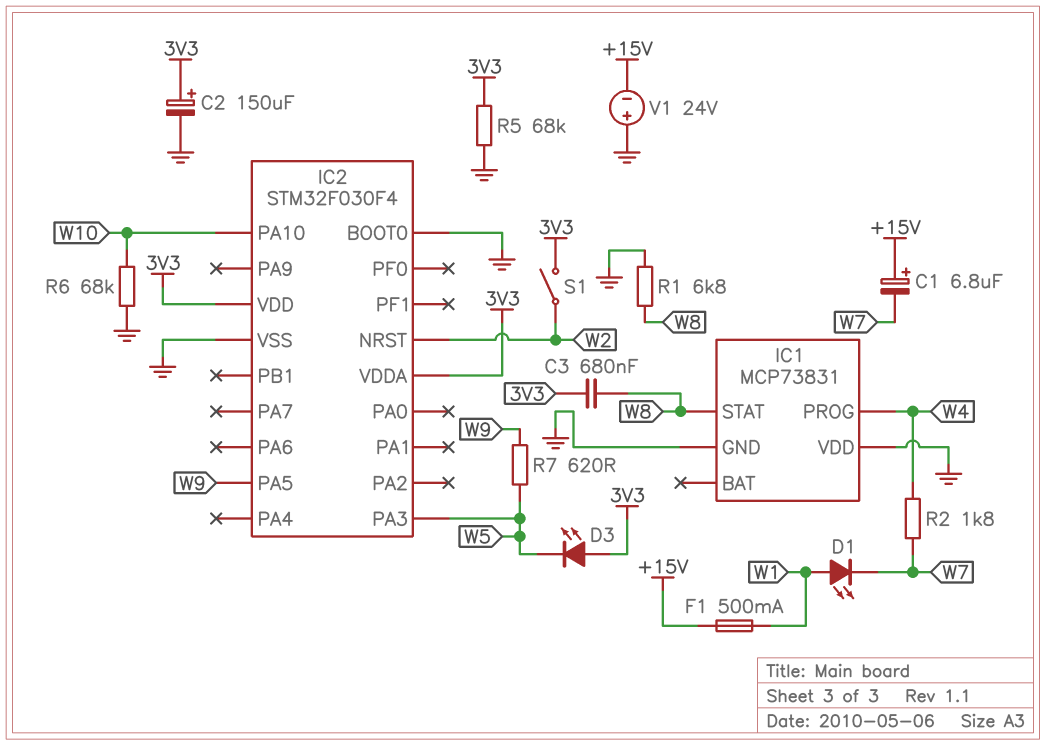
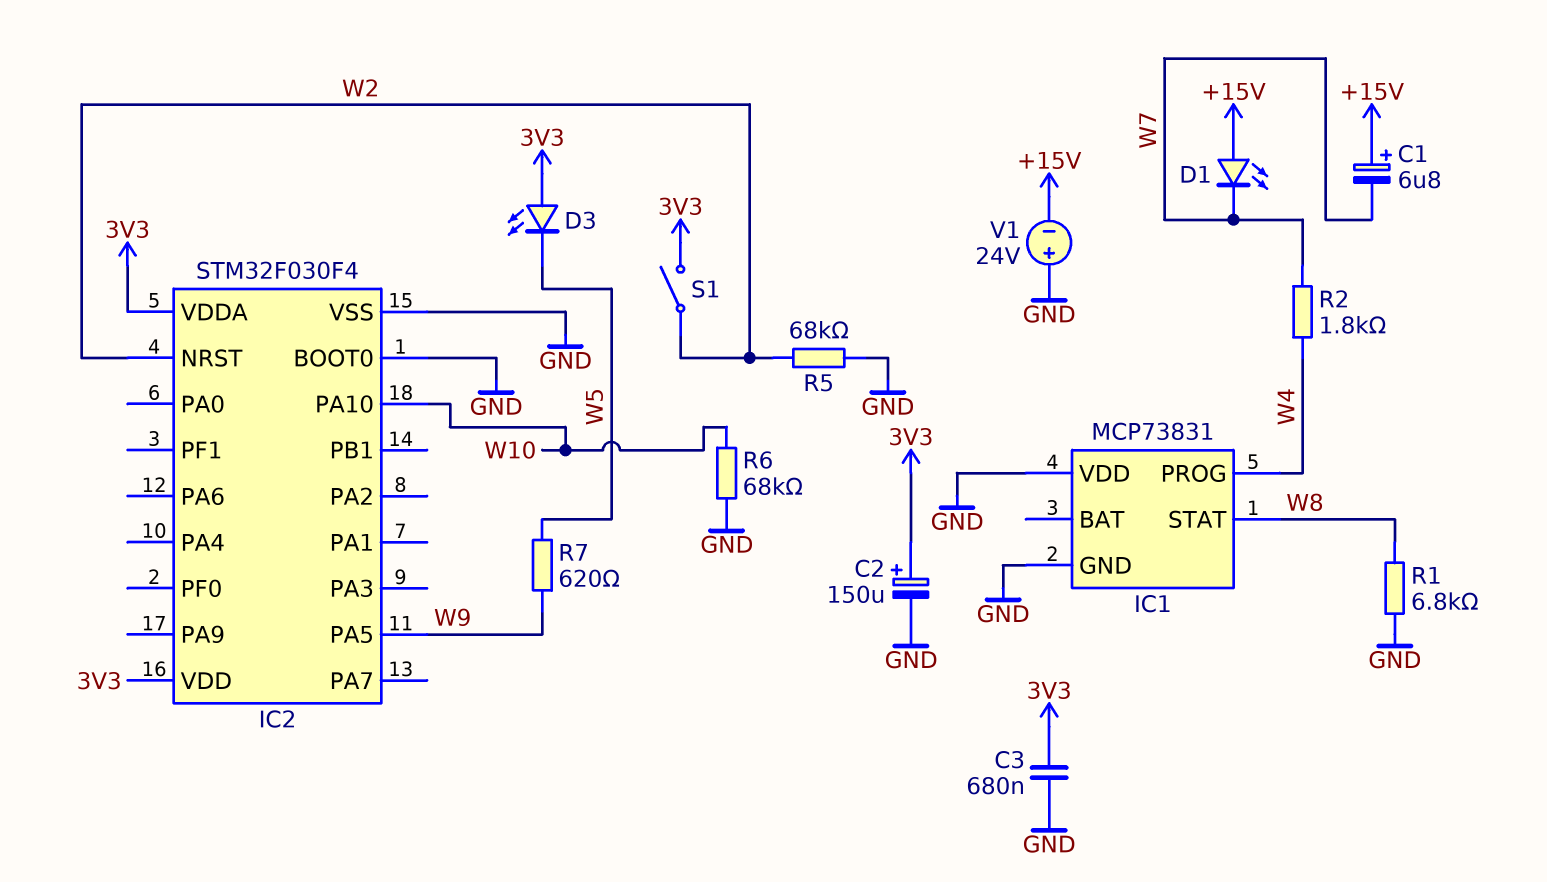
C3: 680nF (3V3, W8) -> 680nF (3V3, GND)
D1: LED (A W1, K W7) -> LED (A +15V, K W7)
F1: 500mA (+15V, W1) -> none
IC2 pin PA3: W5 -> none
R5: 68k (3V3, GND) -> 68k (GND, W2)

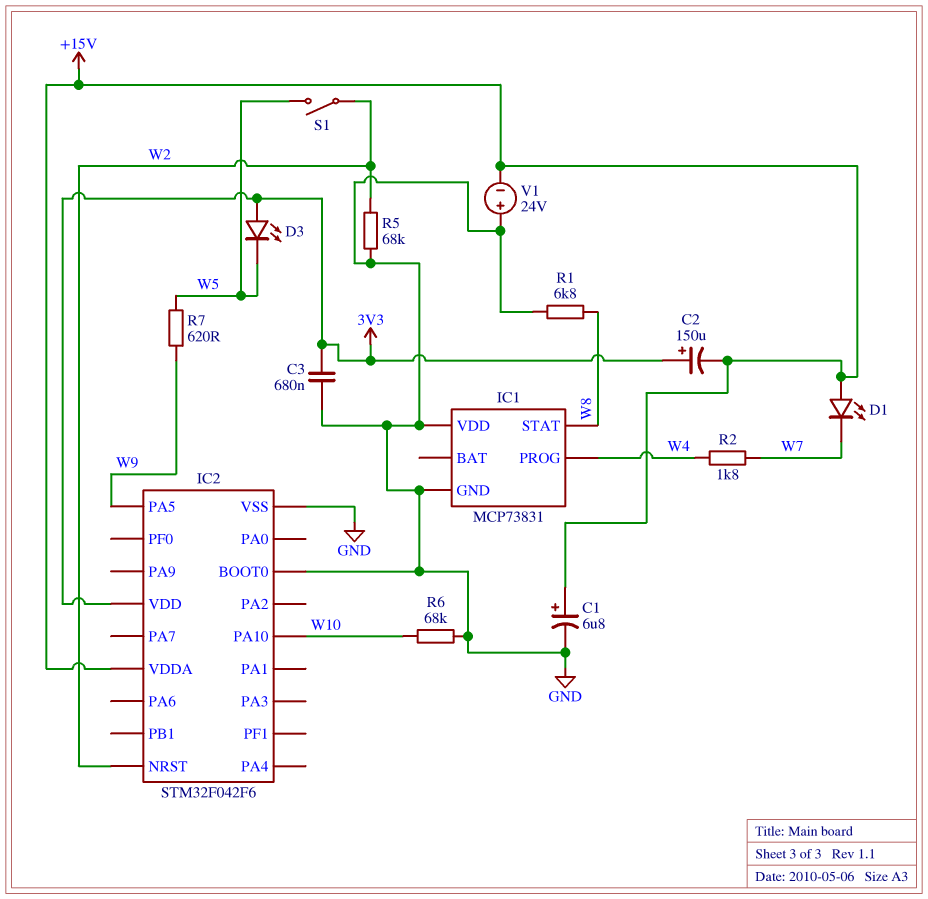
C1: 6.8uF (plus +15V, minus W7) -> 6.8uF (plus +15V, minus GND)
C2: 150uF (plus 3V3, minus GND) -> 150uF (plus 3V3, minus +15V)
IC2: STM32F030F4 -> STM32F042F6
IC2 pin VDDA: 3V3 -> +15V
S1: switch (3V3, W2) -> switch (W2, W5)

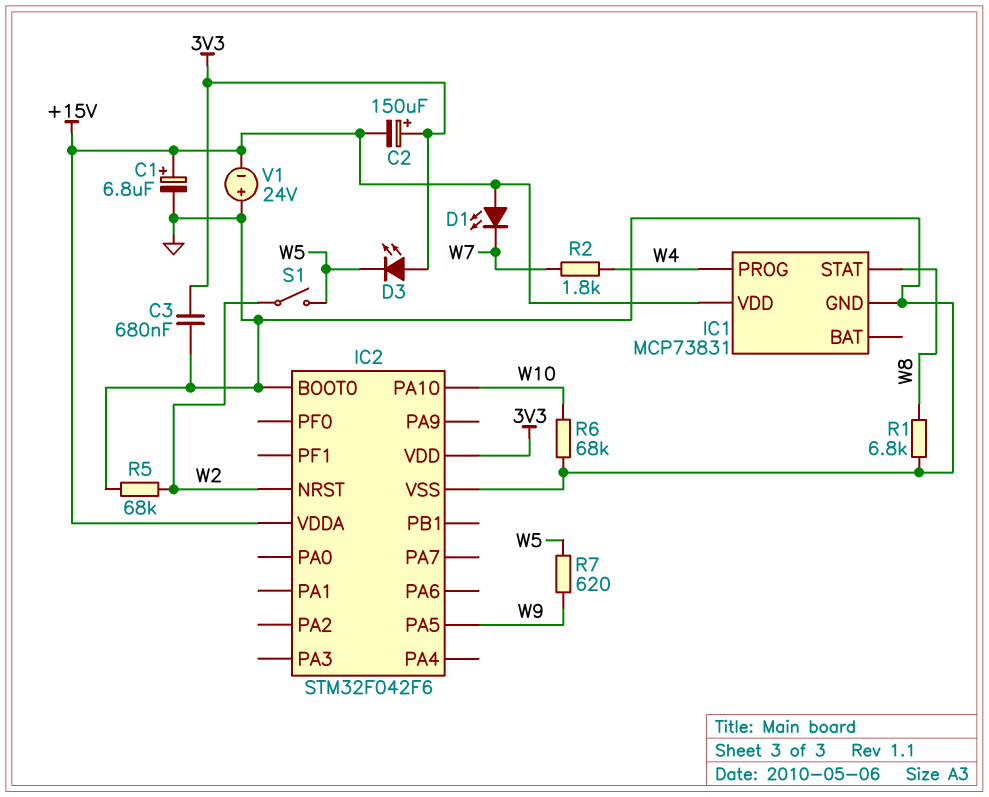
IC1 pin VDD: GND -> +15V

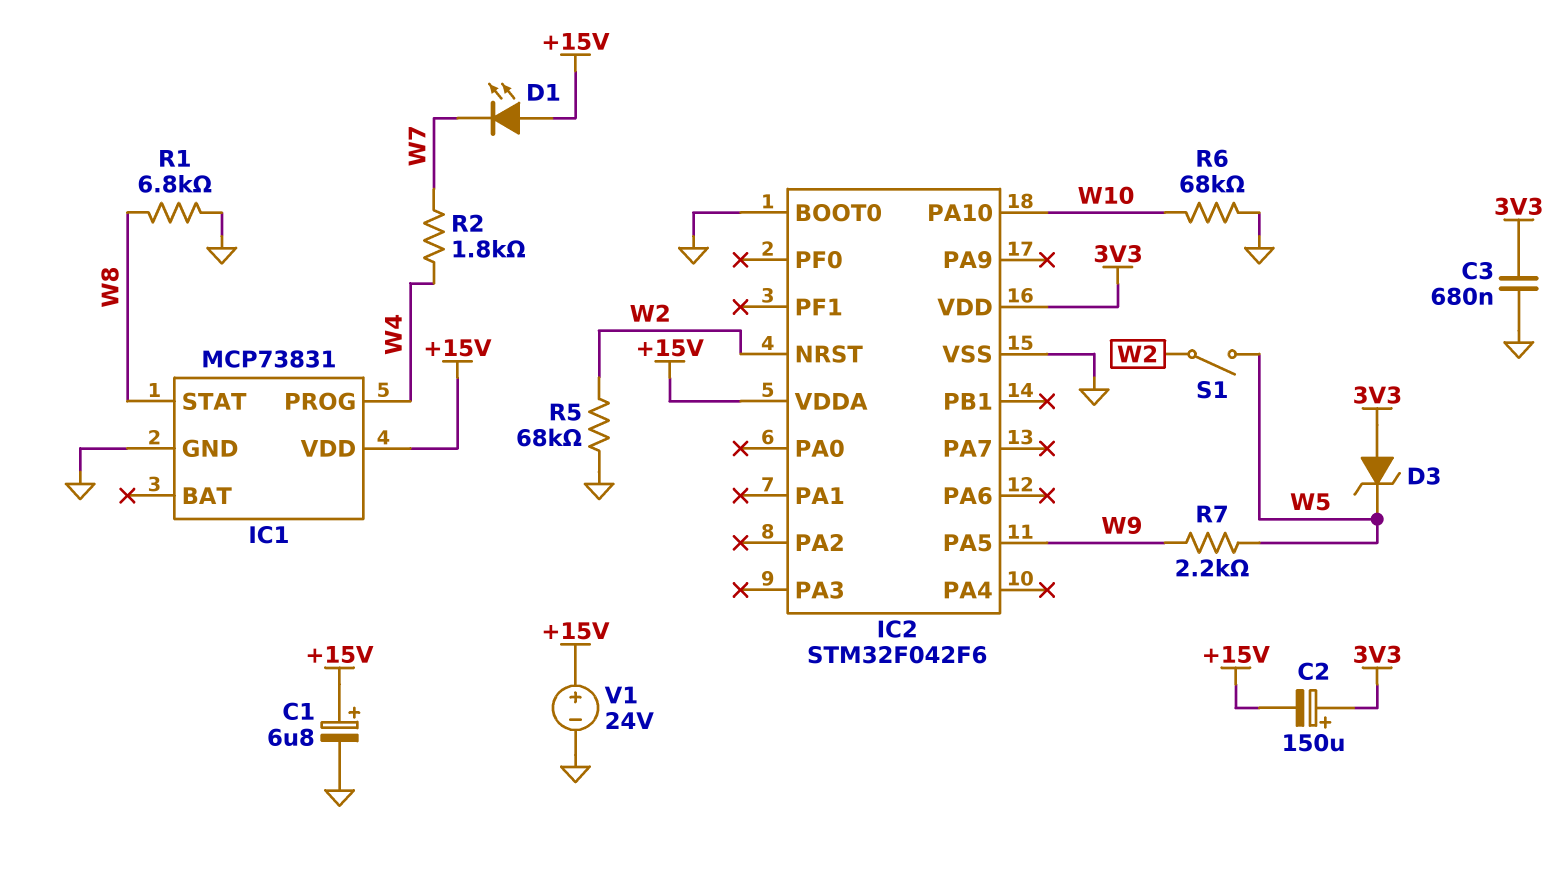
D3: LED (A 3V3, K W5) -> zener (A 3V3, K W5)
R7: 620 (W5, W9) -> 2.2k (W5, W9)
V1: 24V (plus GND, minus +15V) -> 24V (plus +15V, minus GND)

